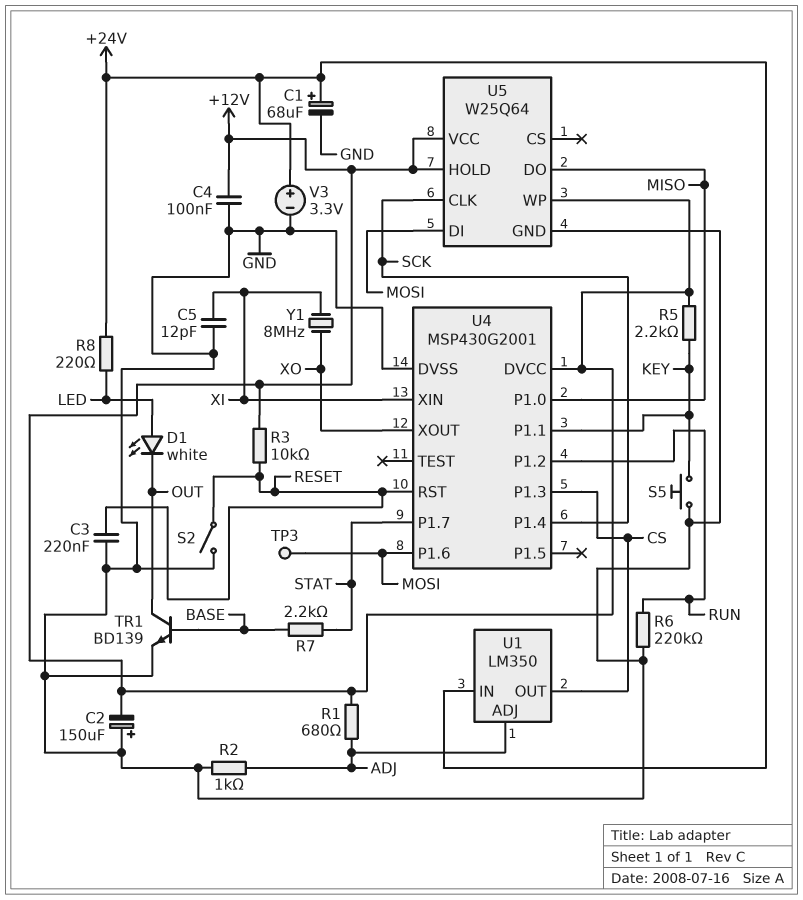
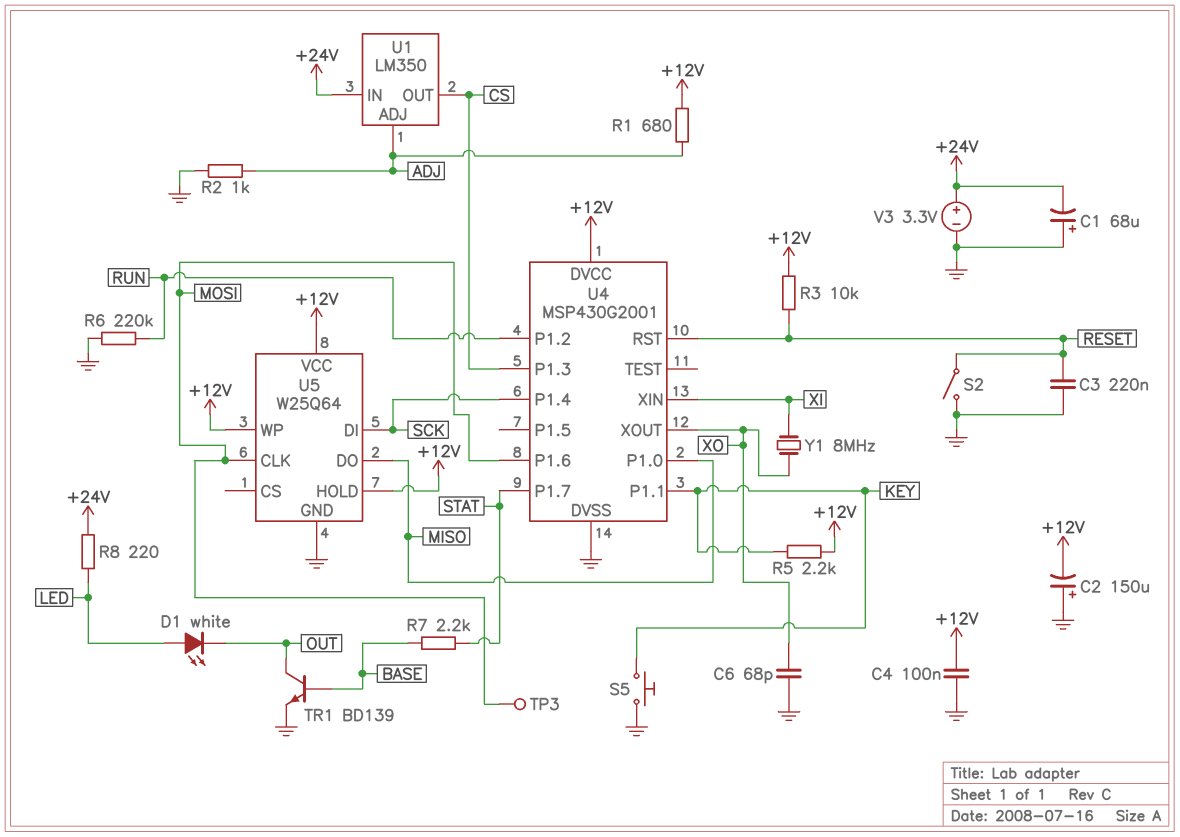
C1: 68uF (plus +24V, minus GND) -> 68uF (plus GND, minus +24V)
C5: 12pF (GND, XI) -> none
C6: none -> 68pF (GND, XO)
U5 pin CLK: SCK -> MOSI
U5 pin DI: MOSI -> SCK

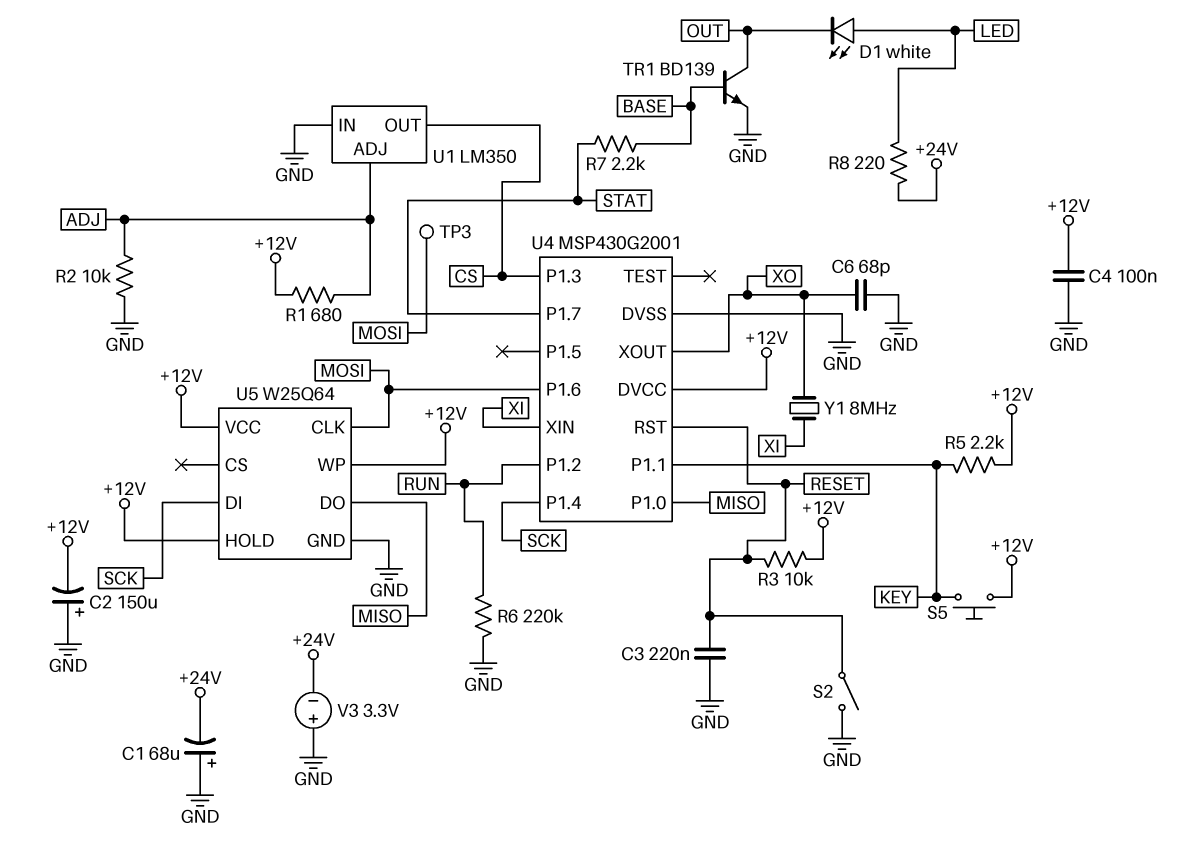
R2: 1k (ADJ, GND) -> 10k (ADJ, GND)
S5: button (GND, KEY) -> button (+12V, KEY)
U1 pin IN: +24V -> GND
V3: 3.3V (plus +24V, minus GND) -> 3.3V (plus GND, minus +24V)

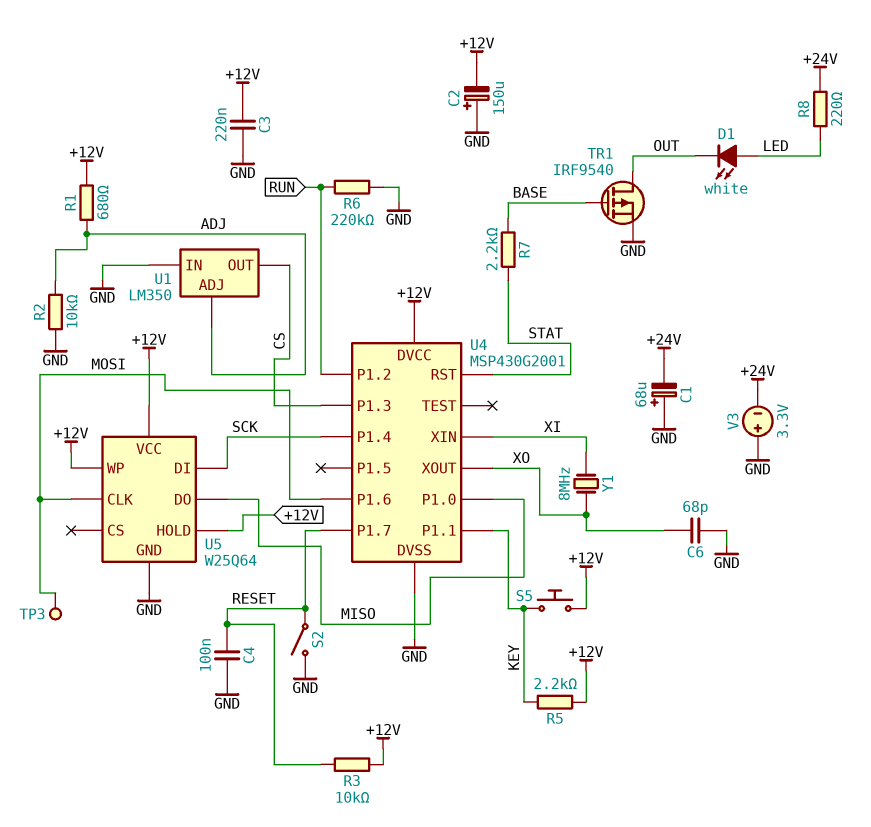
C3: 220nF (GND, RESET) -> 220nF (+12V, GND)
C4: 100nF (+12V, GND) -> 100nF (GND, RESET)
TR1: NPN BD139 (B BASE, C OUT, E GND) -> PMOS IRF9540 (G BASE, D OUT, S GND)
U4 pin P1.7: STAT -> RESET
U4 pin RST: RESET -> STAT

